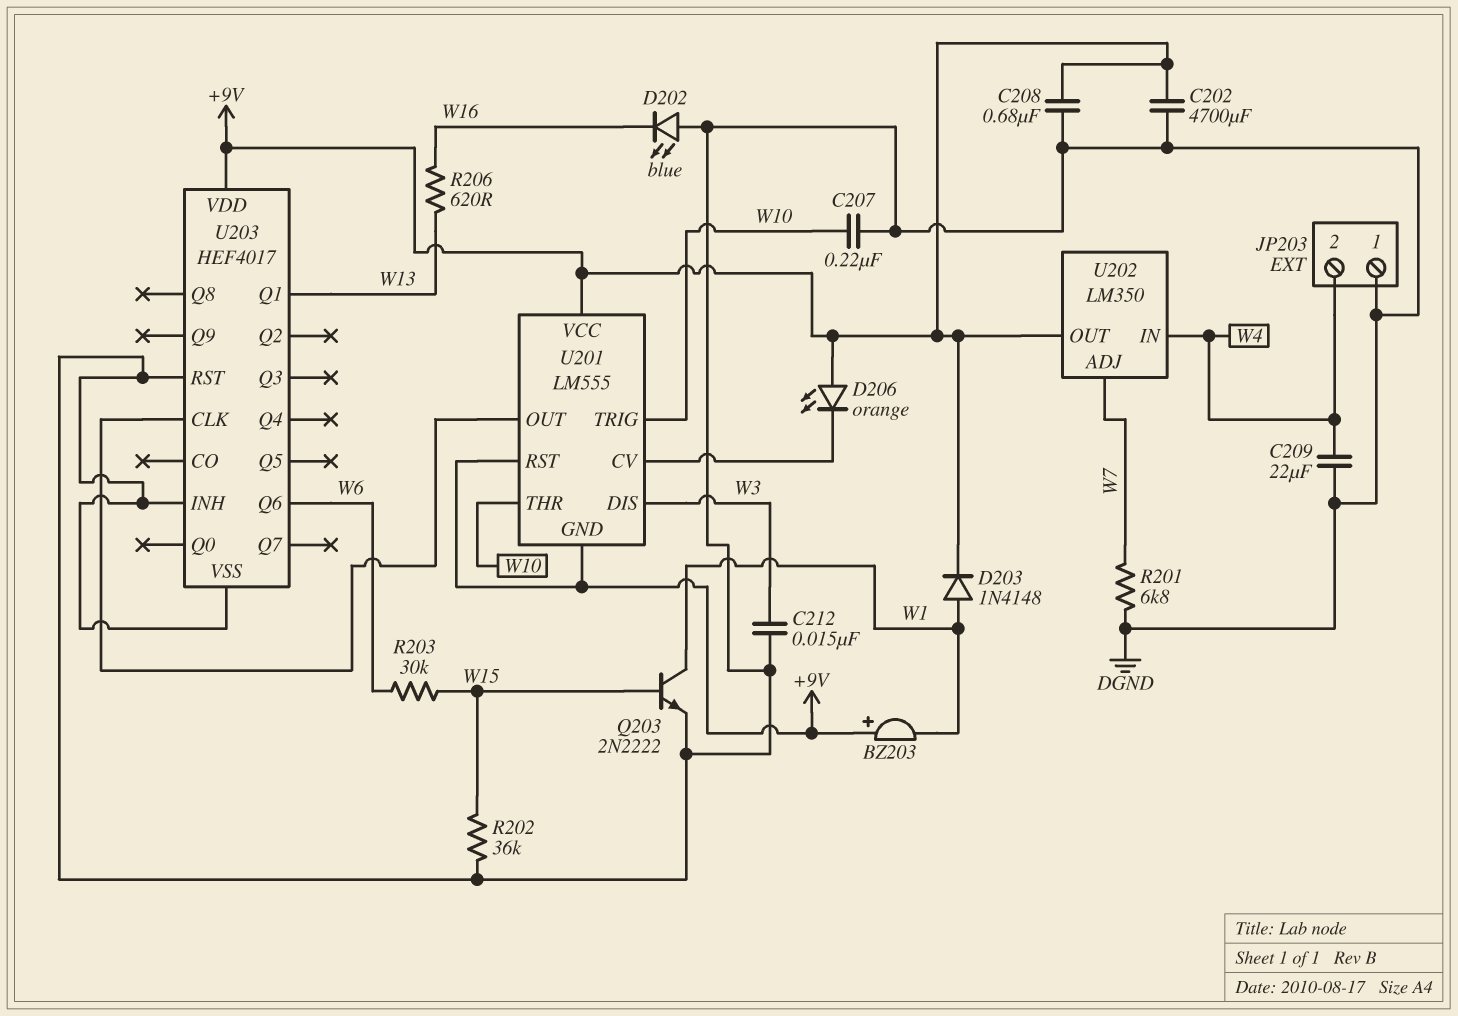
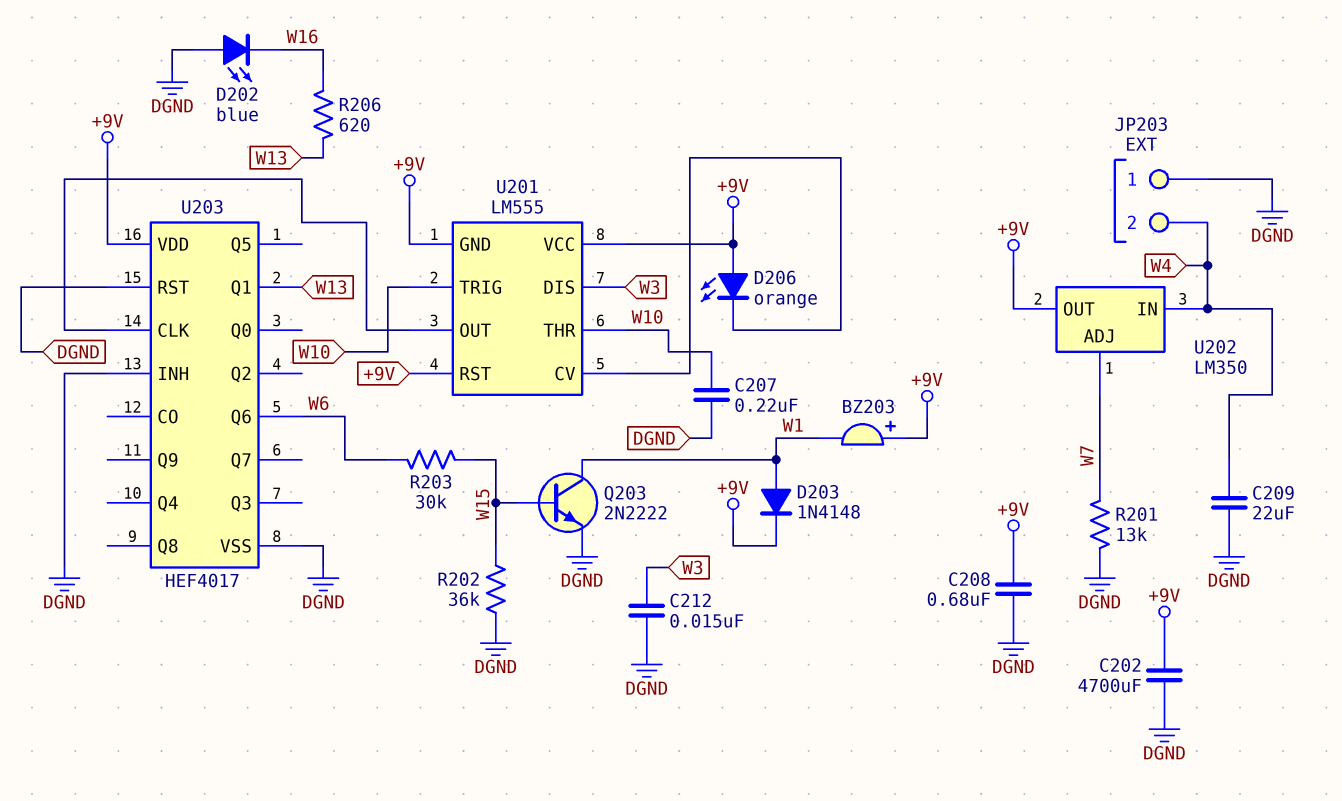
R201: 6.8k (DGND, W7) -> 13k (DGND, W7)

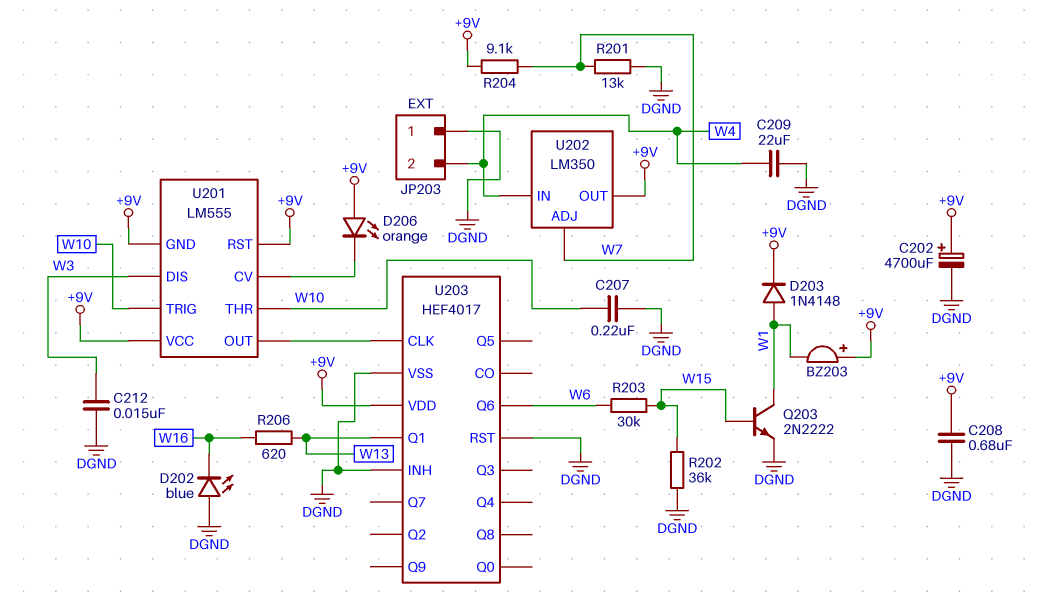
C202: 4700uF (+9V, DGND) -> 4700uF (plus +9V, minus DGND)
R204: none -> 9.1k (+9V, W7)

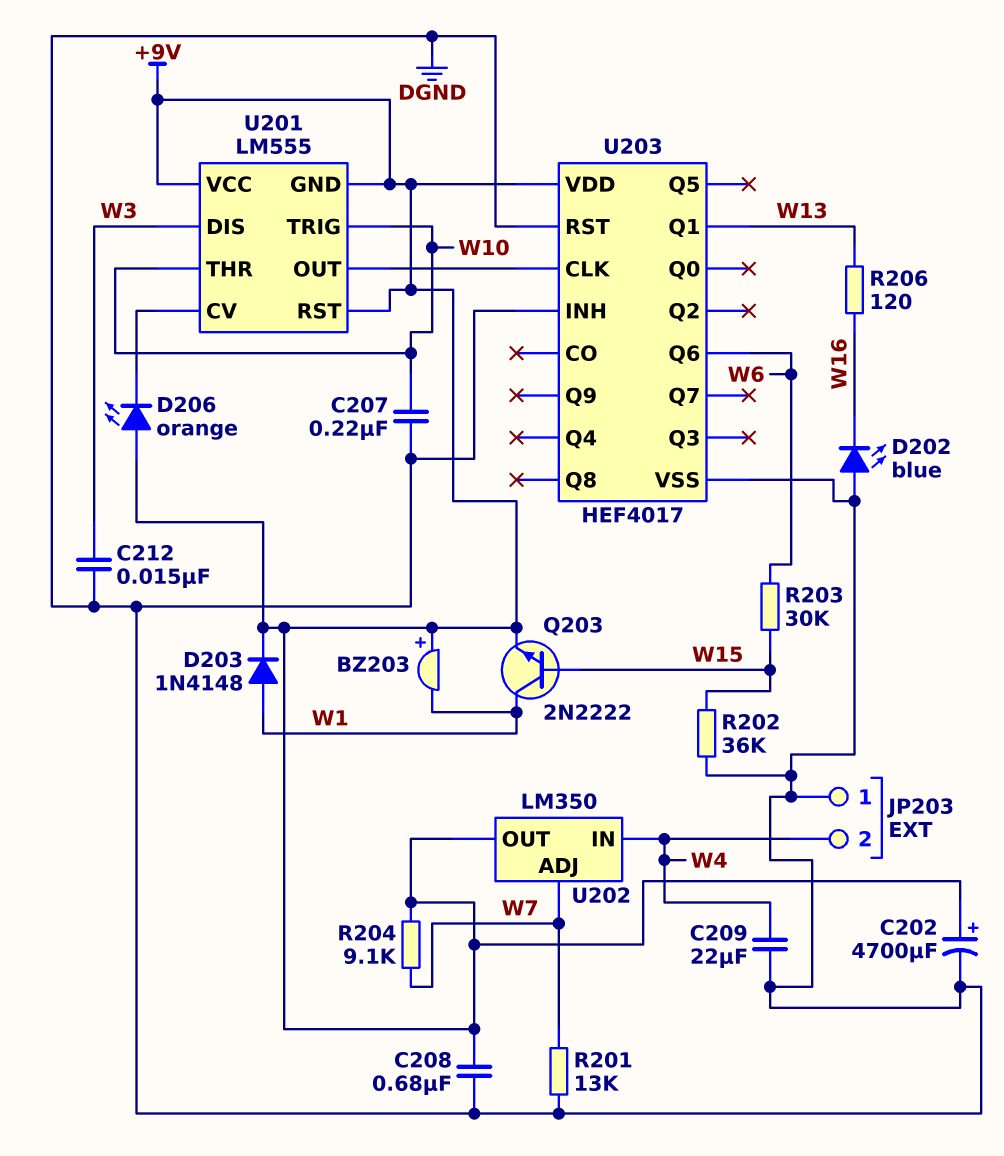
Q203: NPN 2N2222 (B W15, C W1, E DGND) -> NPN 2N2222 (B W15, C W1, E +9V)
R206: 620 (W13, W16) -> 120 (W13, W16)

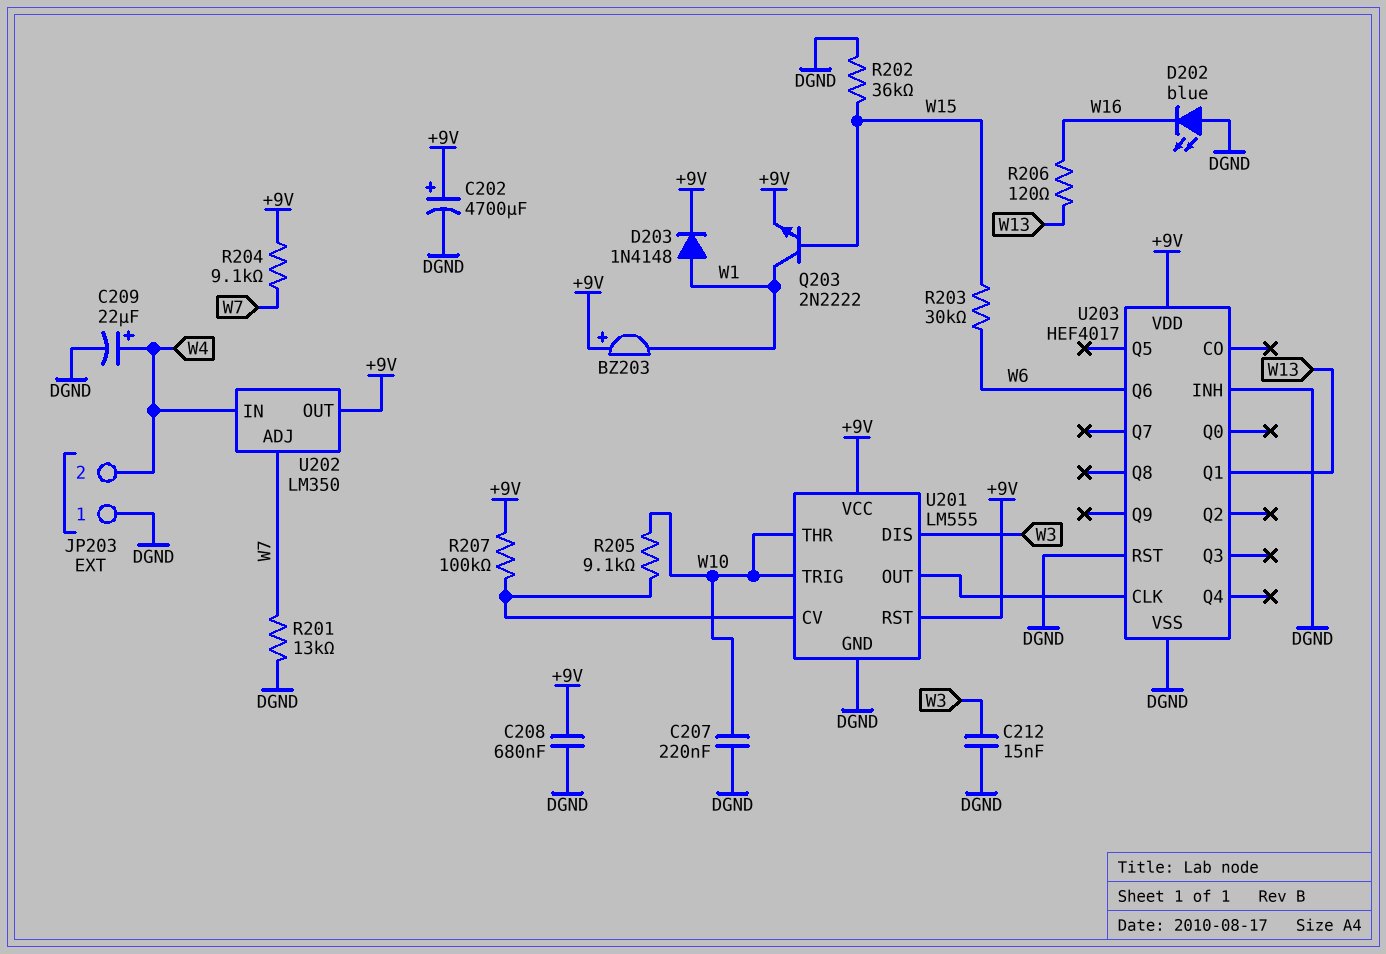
C209: 22uF (DGND, W4) -> 22uF (plus W4, minus DGND)
D206: LED orange (A +9V, K U201/CV) -> none
R205: none -> 9.1k (U201/CV, W10)
R207: none -> 100k (+9V, U201/CV)
U201 pin GND: +9V -> DGND

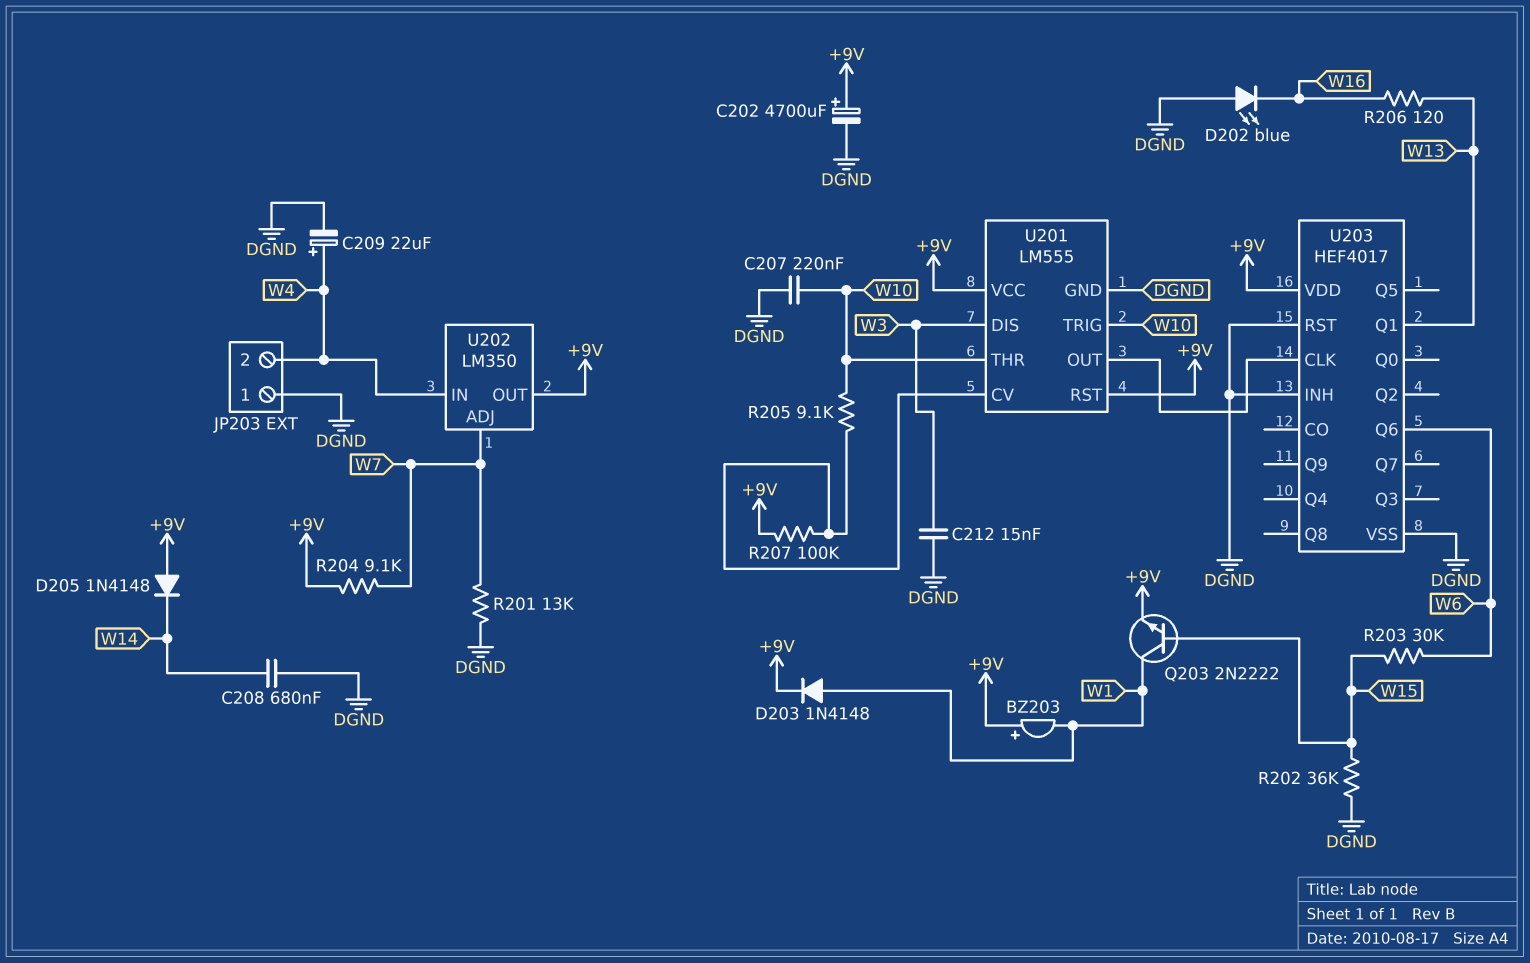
C208: 680nF (+9V, DGND) -> 680nF (DGND, W14)
D205: none -> diode 1N4148 (A +9V, K W14)

